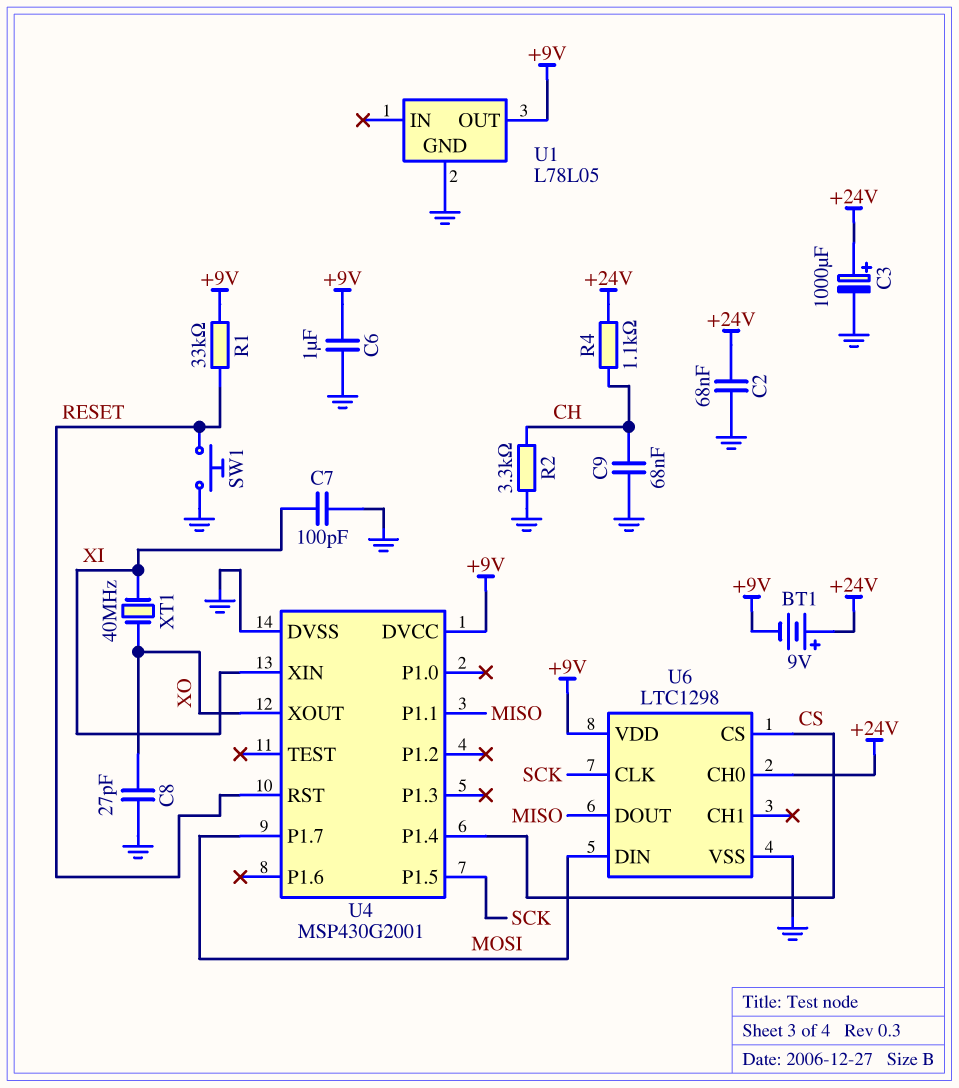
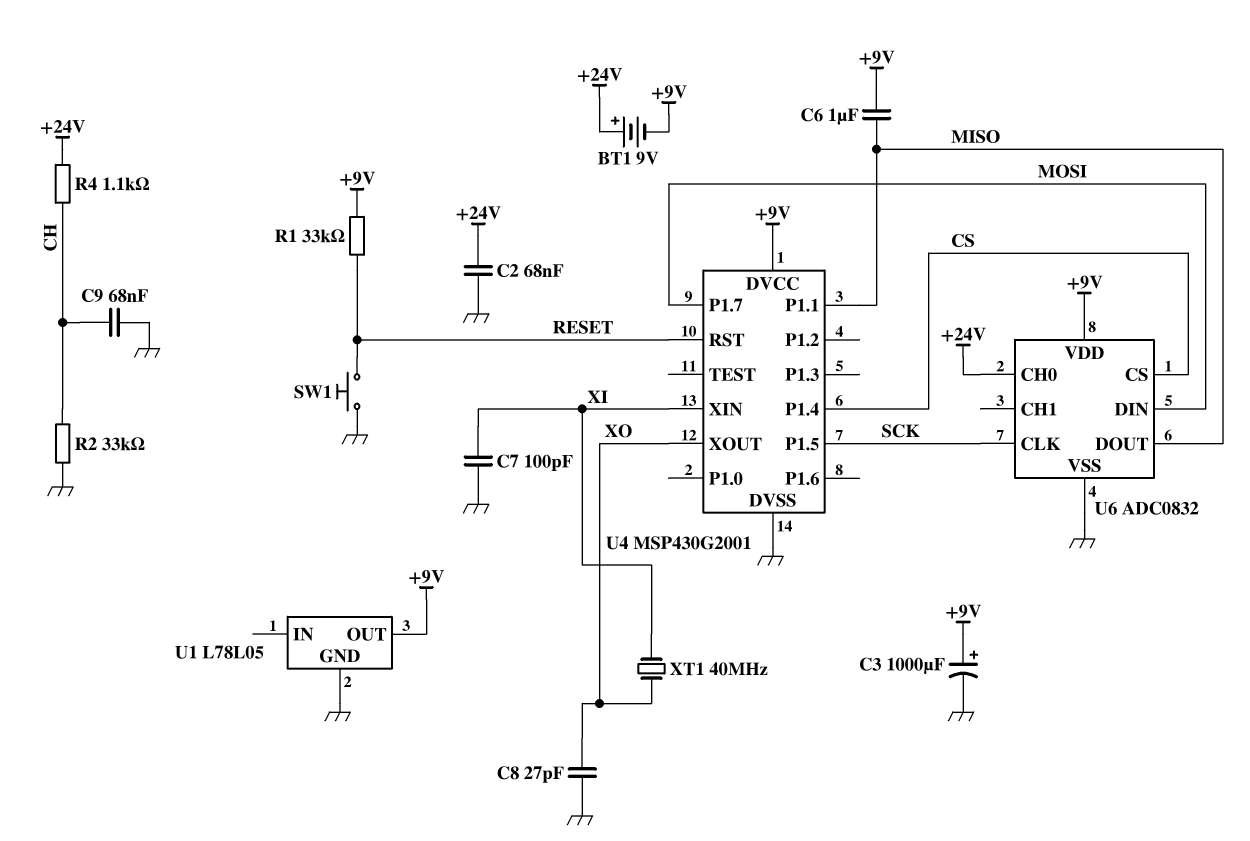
C3: 1000uF (plus +24V, minus GND) -> 1000uF (plus +9V, minus GND)
C6: 1uF (+9V, GND) -> 1uF (+9V, MISO)
R2: 3.3k (CH, GND) -> 33k (CH, GND)
U6: LTC1298 -> ADC0832

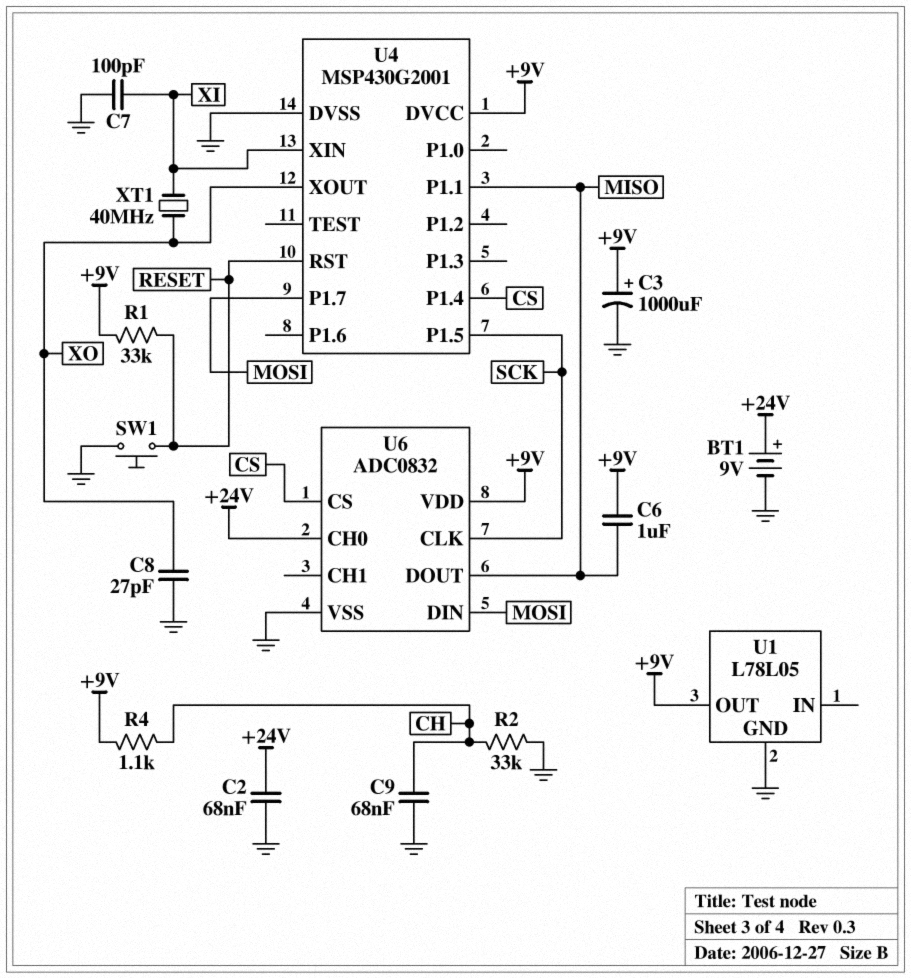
BT1: 9V (plus +24V, minus +9V) -> 9V (plus +24V, minus GND)
R4: 1.1k (+24V, CH) -> 1.1k (+9V, CH)

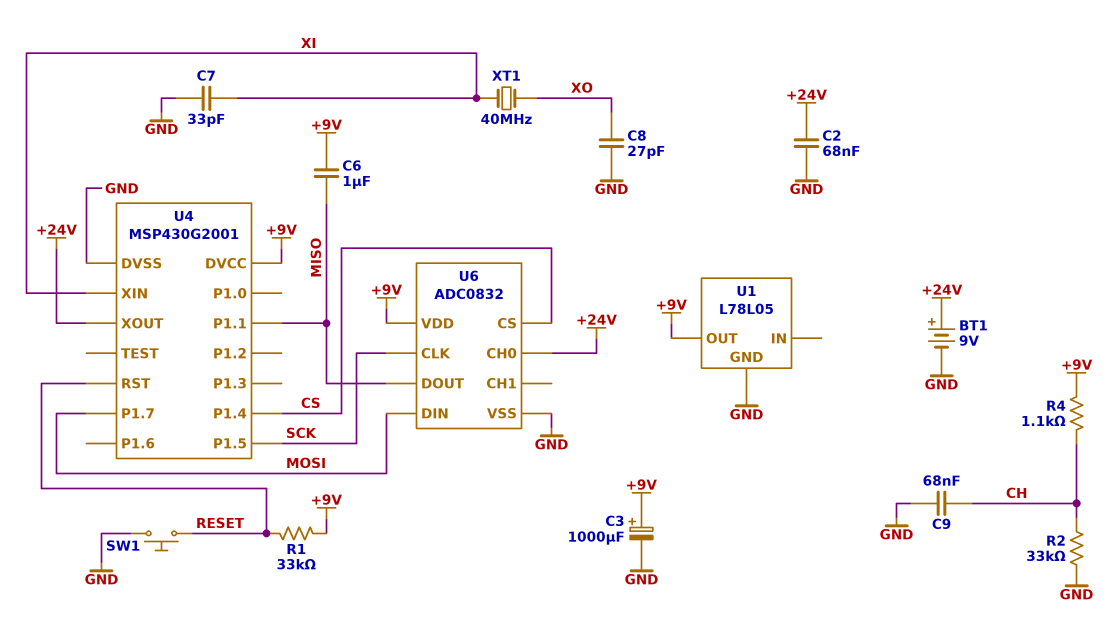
C7: 100pF (GND, XI) -> 33pF (GND, XI)
U4 pin XOUT: XO -> +24V

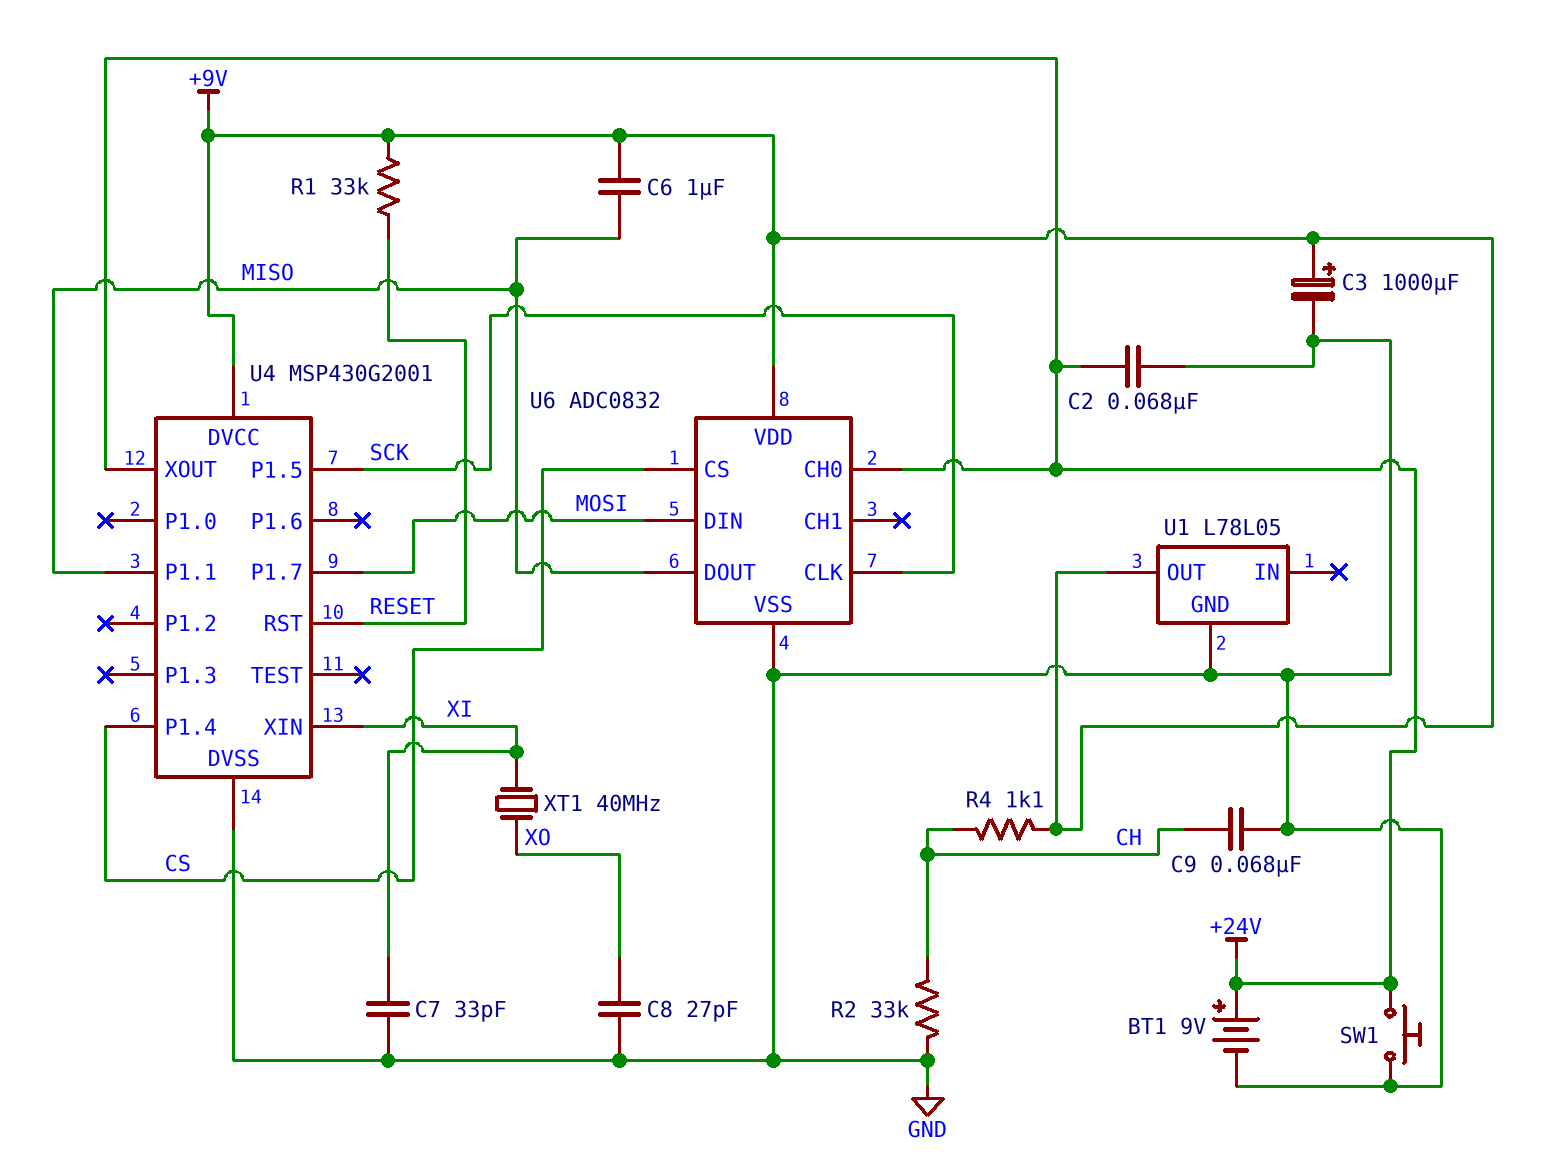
SW1: button (GND, RESET) -> button (+24V, GND)

